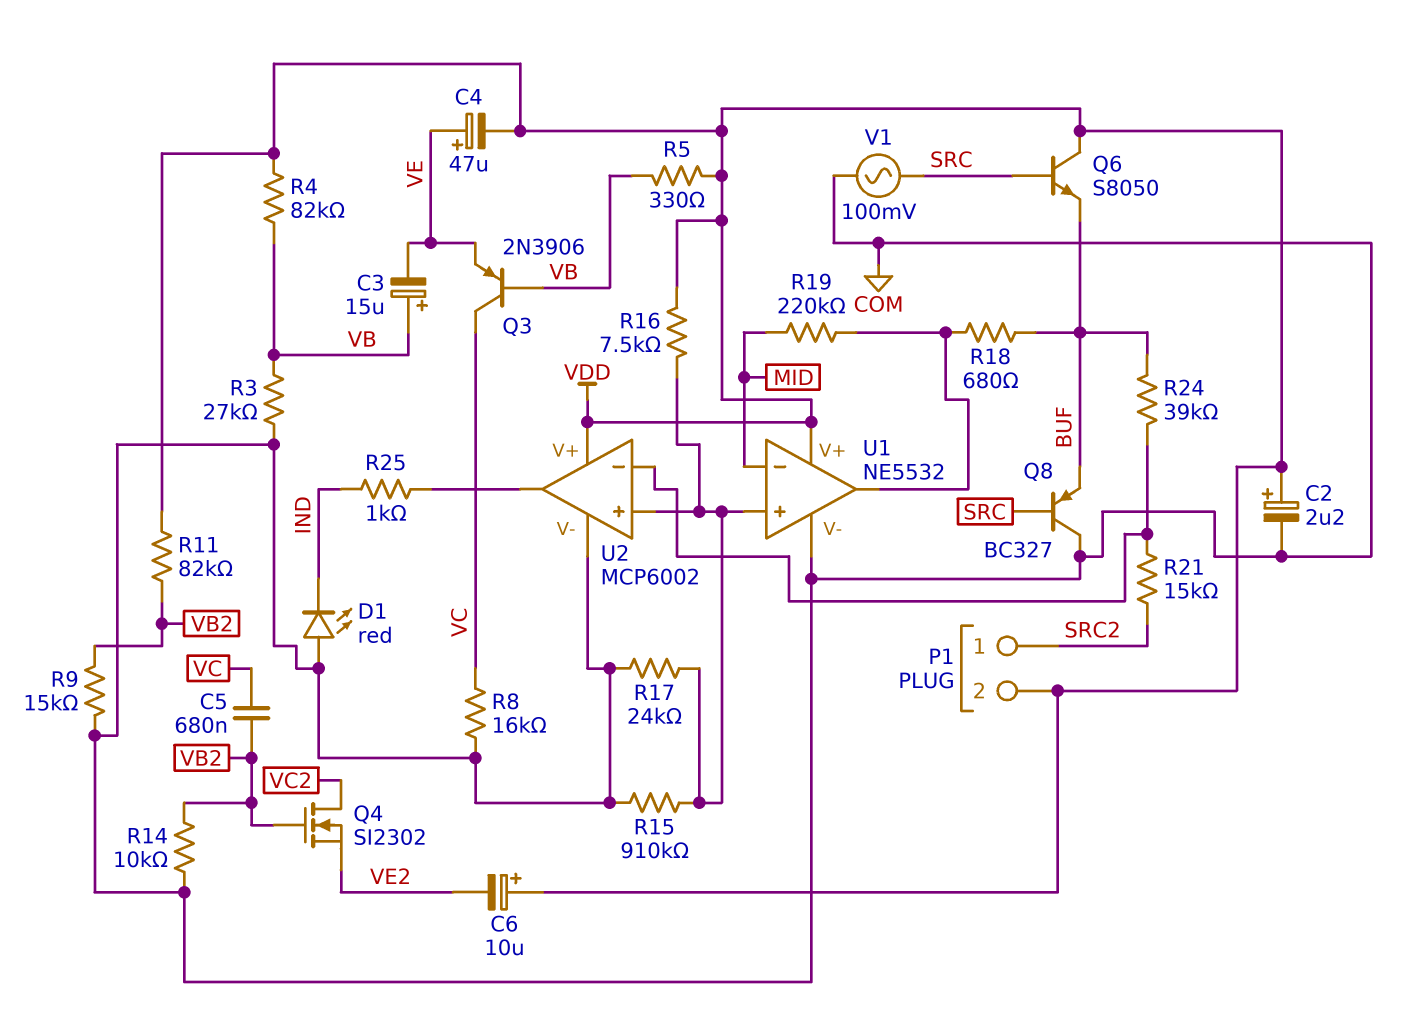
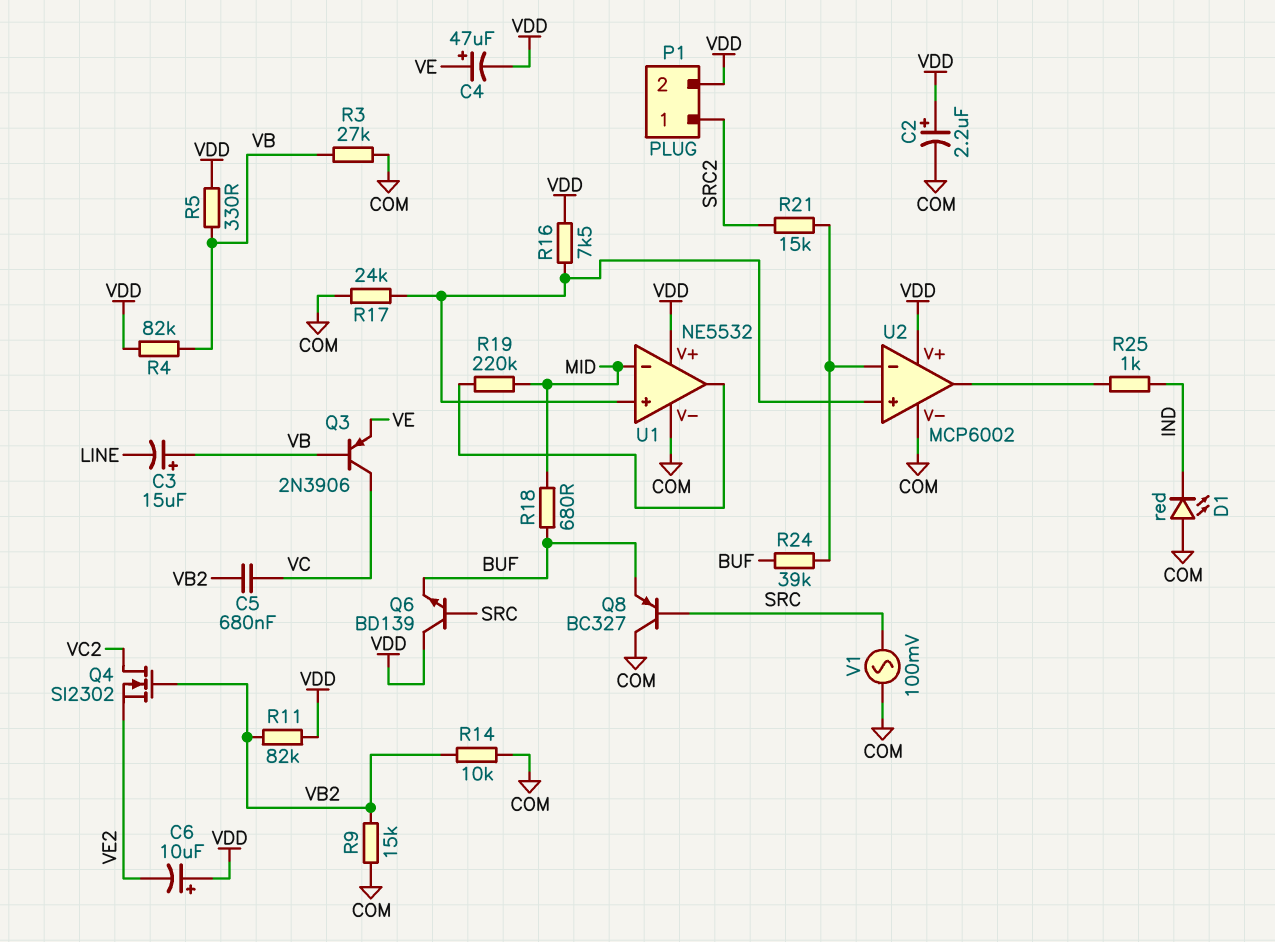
C3: 15uF (plus VB, minus VE) -> 15uF (plus VB, minus LINE)
Q6: NPN S8050 (B SRC, C VDD, E BUF) -> NPN BD139 (B SRC, C VDD, E BUF)
R8: 16k (COM, VC) -> none
R15: 910k (COM, U1/in+) -> none
R18: 680 (BUF, U1/out) -> 680 (BUF, MID)

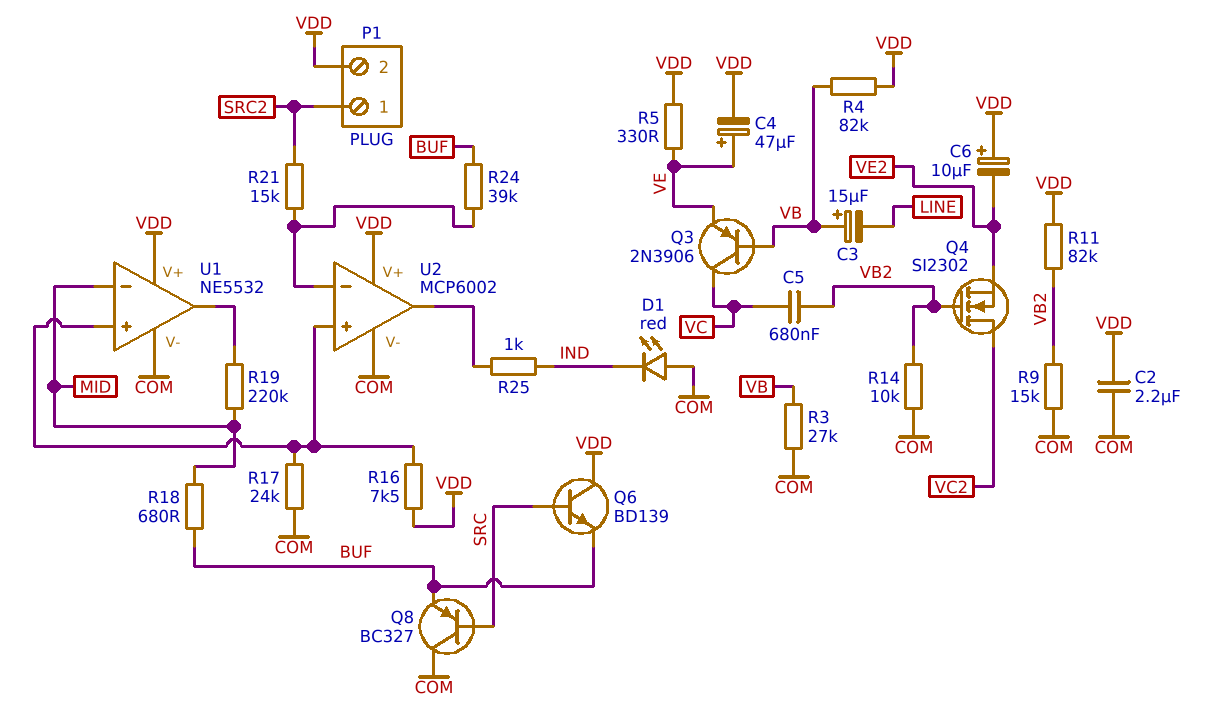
C2: 2.2uF (plus VDD, minus COM) -> 2.2uF (COM, VDD)
R5: 330 (VB, VDD) -> 330 (VDD, VE)
V1: AC 100mV (COM, SRC) -> none

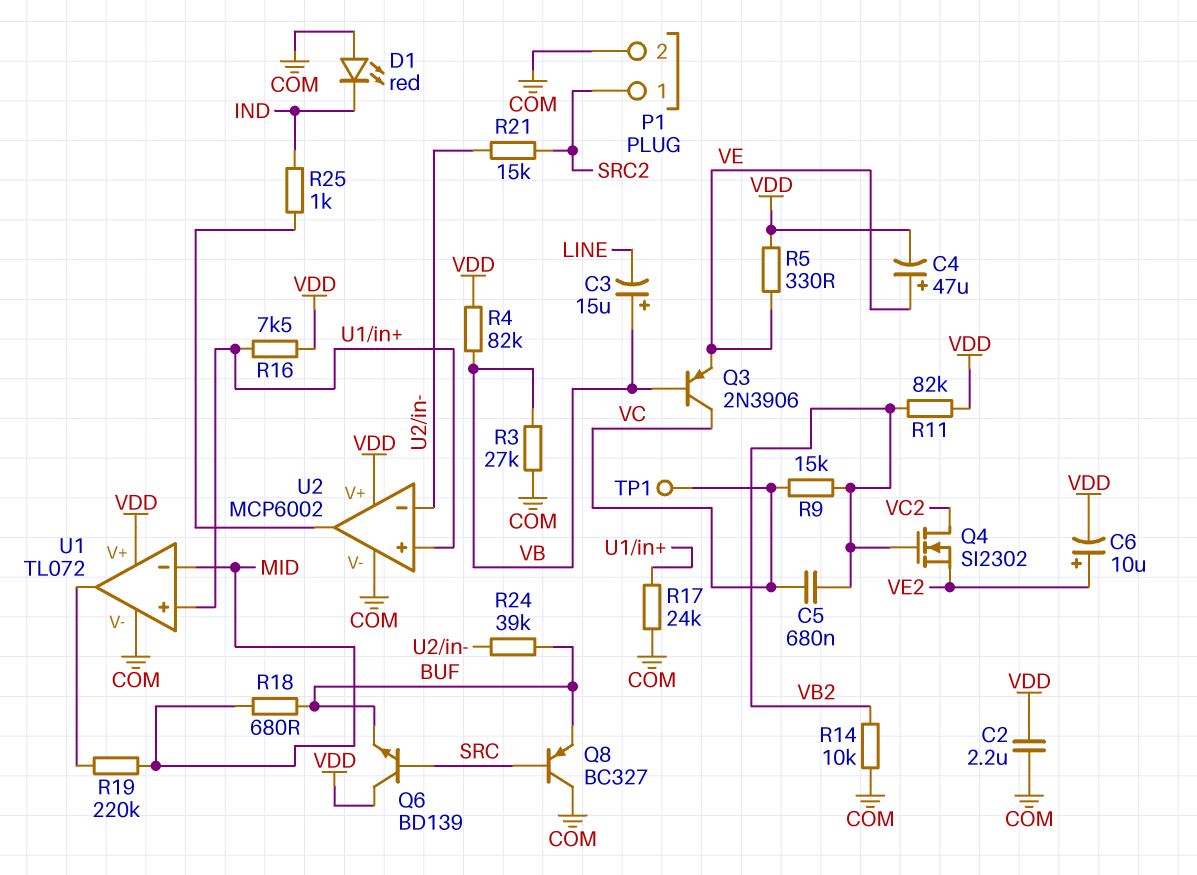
C6: 10uF (plus VDD, minus VE2) -> 10uF (plus VE2, minus VDD)
P1 pin 2: VDD -> COM
R9: 15k (COM, VB2) -> 15k (VB2, VC)
TP1: none -> test point (VC)
U1: NE5532 -> TL072

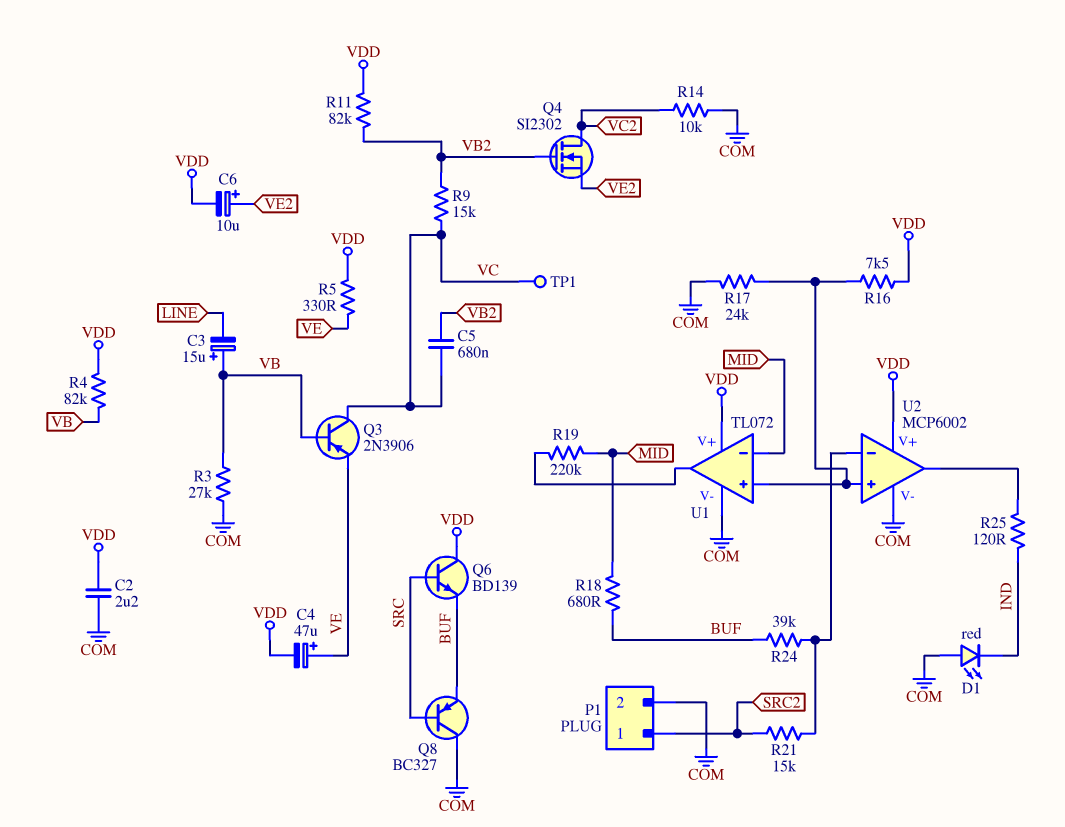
R14: 10k (COM, VB2) -> 10k (COM, VC2)
R25: 1k (IND, U2/out) -> 120 (IND, U2/out)

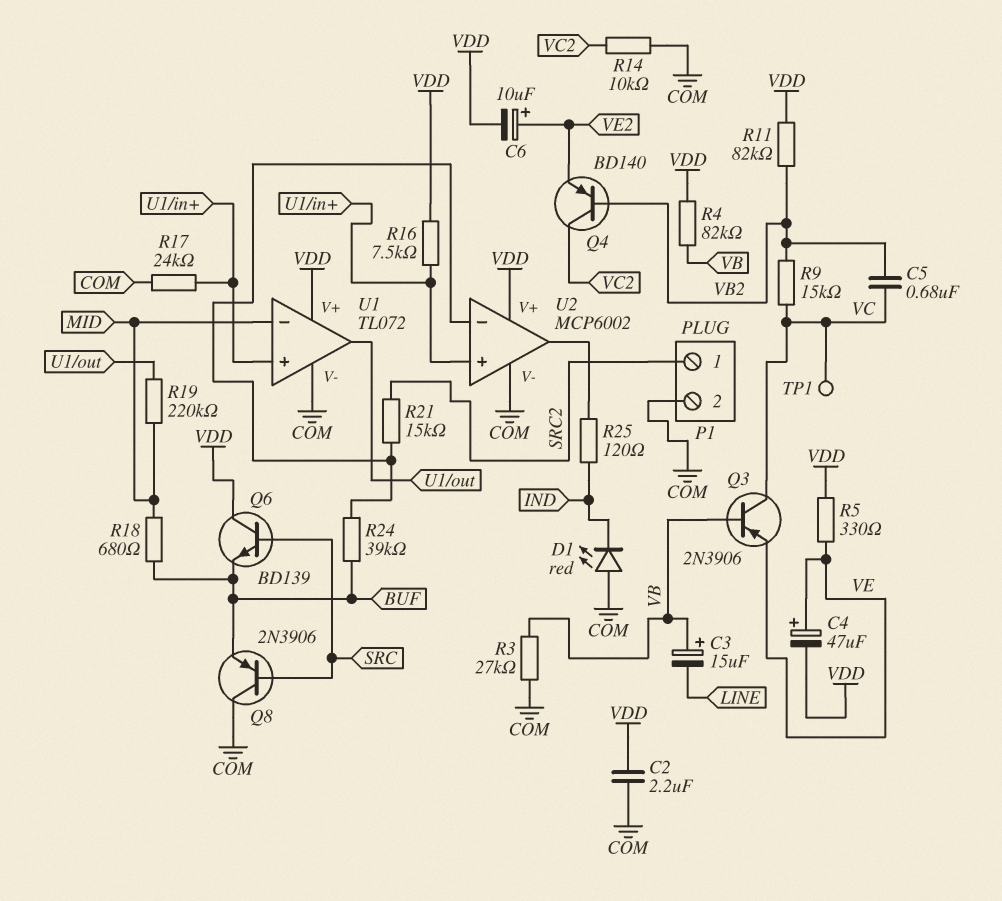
Q4: NMOS SI2302 (G VB2, D VC2, S VE2) -> PNP BD140 (B VB2, C VC2, E VE2)
Q8: PNP BC327 (B SRC, C COM, E BUF) -> PNP 2N3906 (B SRC, C COM, E BUF)

